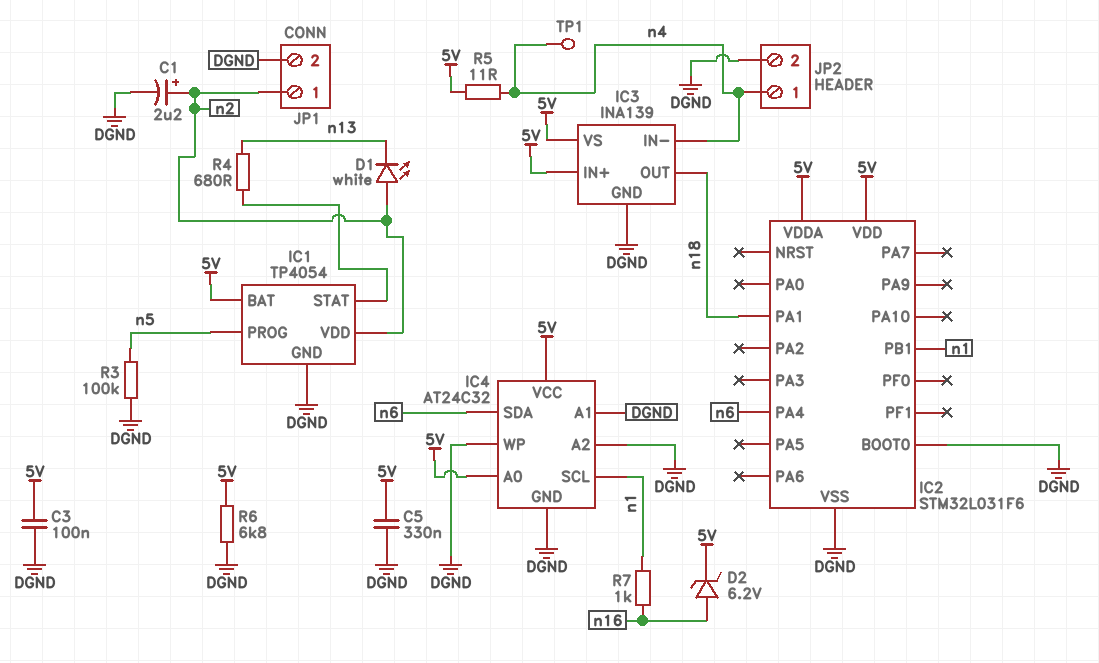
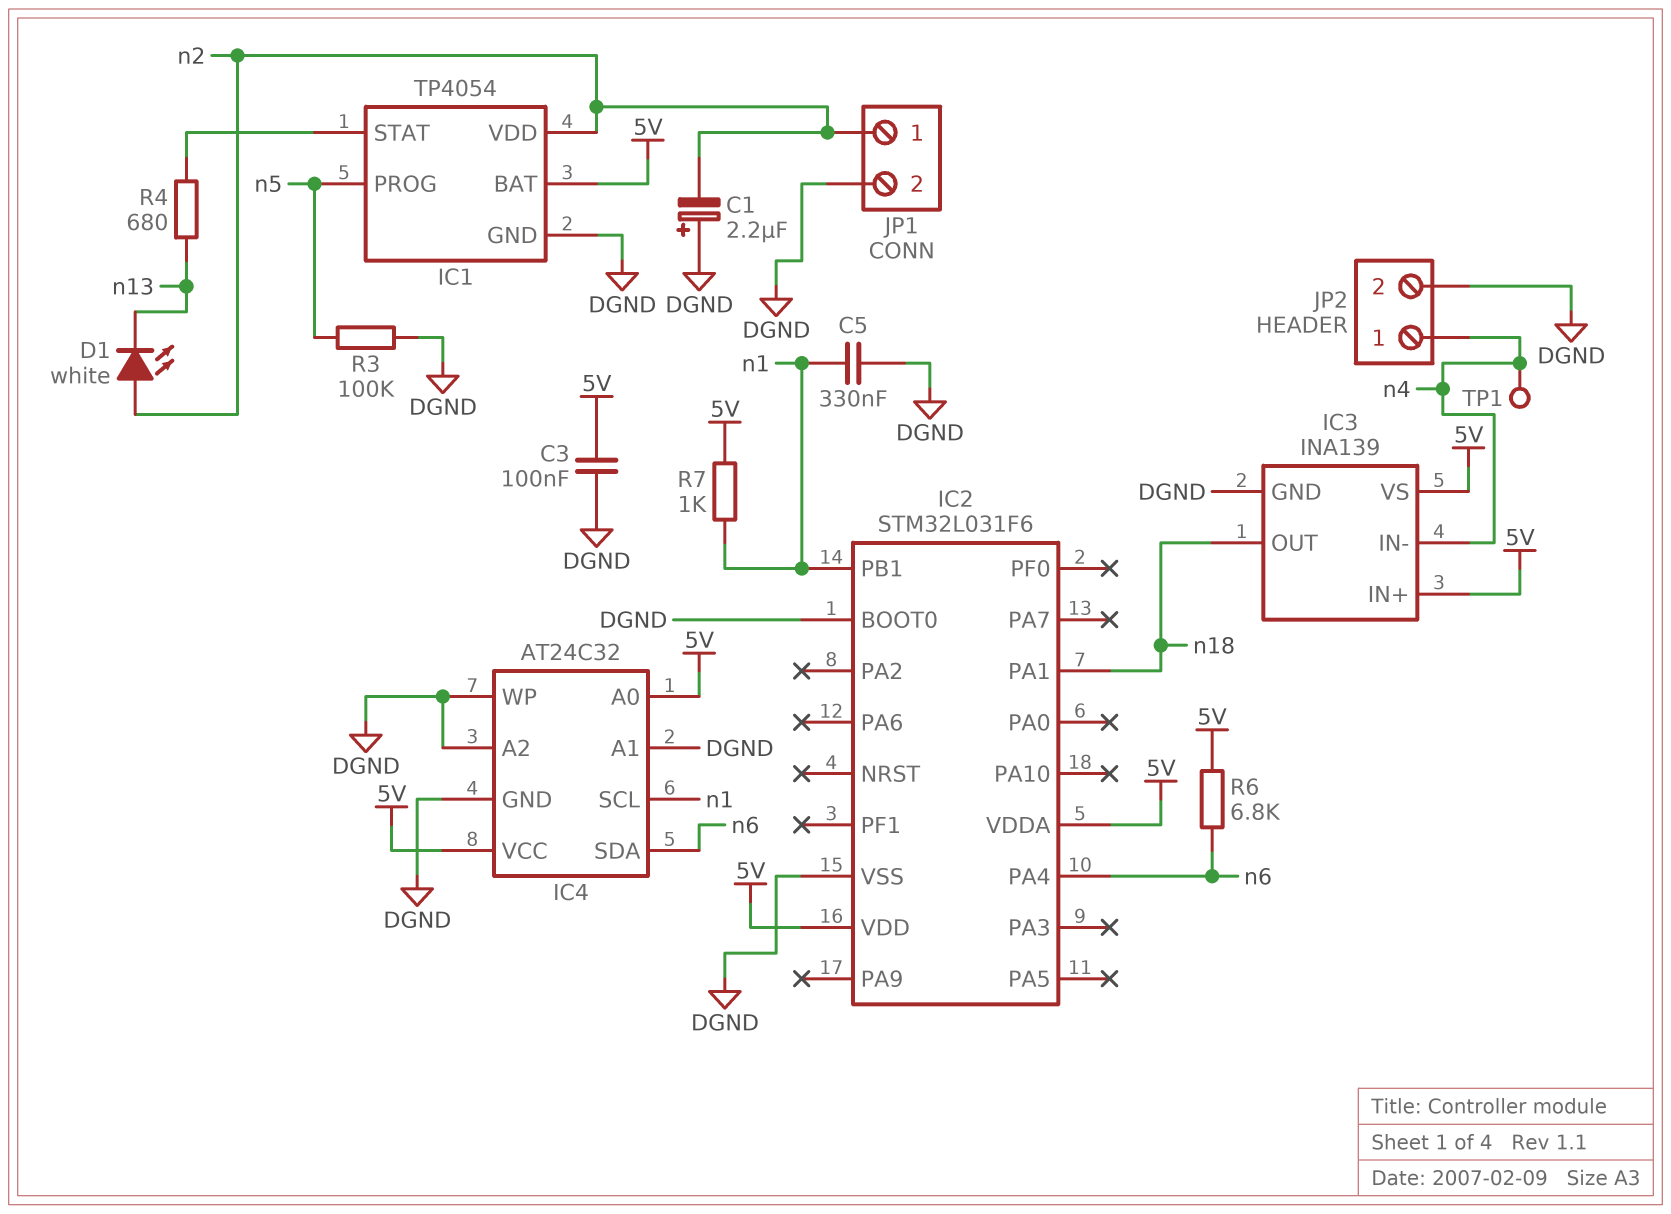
C1: 2.2uF (plus n2, minus DGND) -> 2.2uF (plus DGND, minus n2)
C5: 330nF (5V, DGND) -> 330nF (DGND, n1)
D2: zener 6.2V (A n16, K 5V) -> none
R5: 11 (5V, n4) -> none
R6: 6.8k (5V, DGND) -> 6.8k (5V, n6)
R7: 1k (n1, n16) -> 1k (5V, n1)

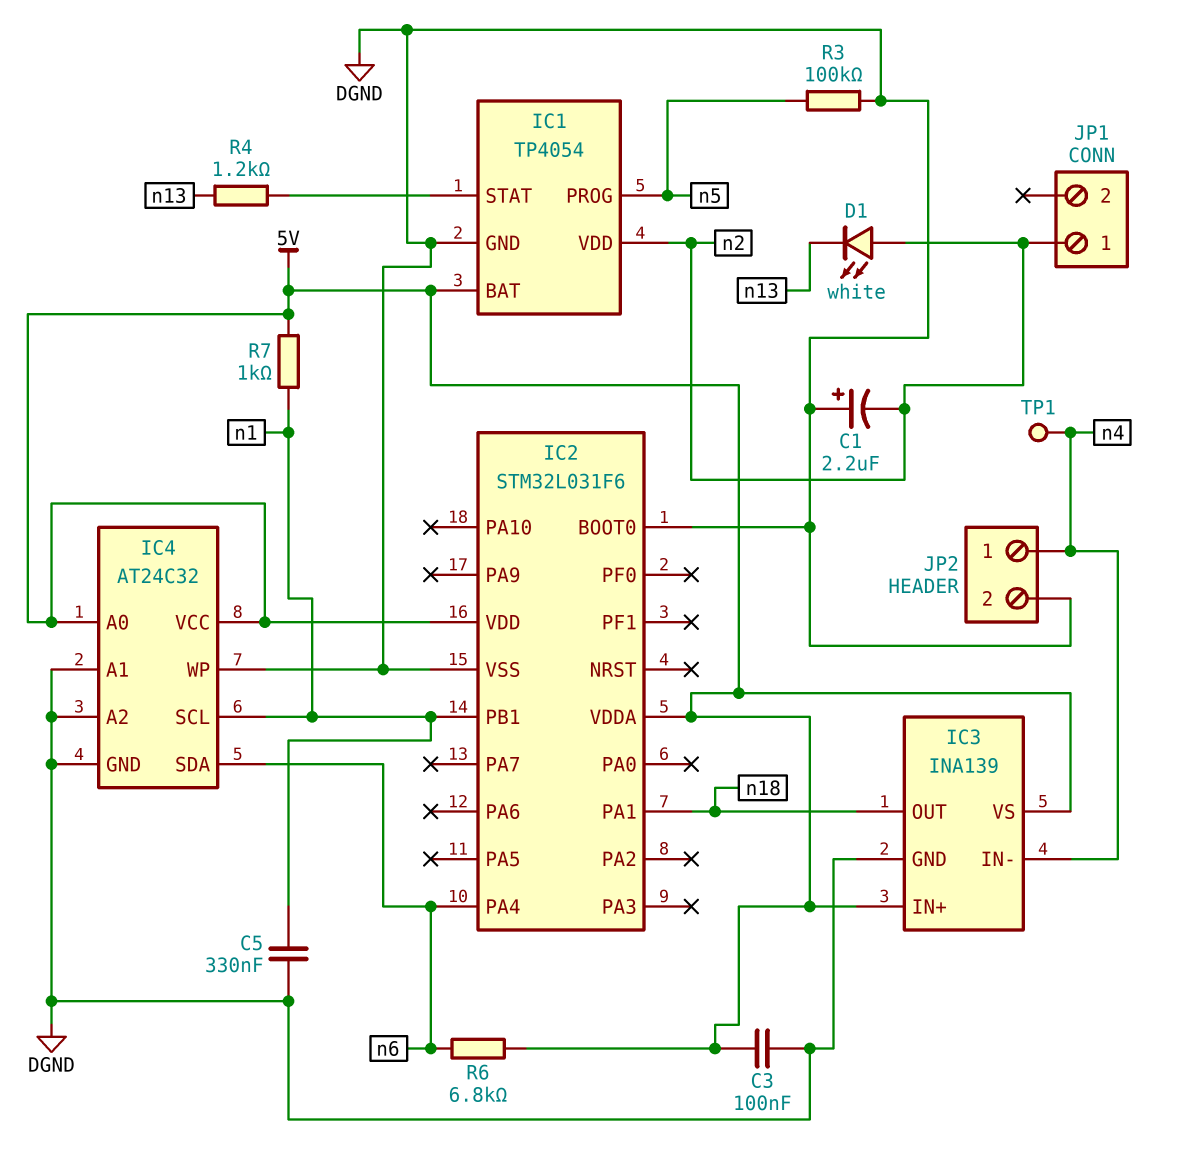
JP1 pin 2: DGND -> none
R4: 680 (IC1/STAT, n13) -> 1.2k (IC1/STAT, n13)

